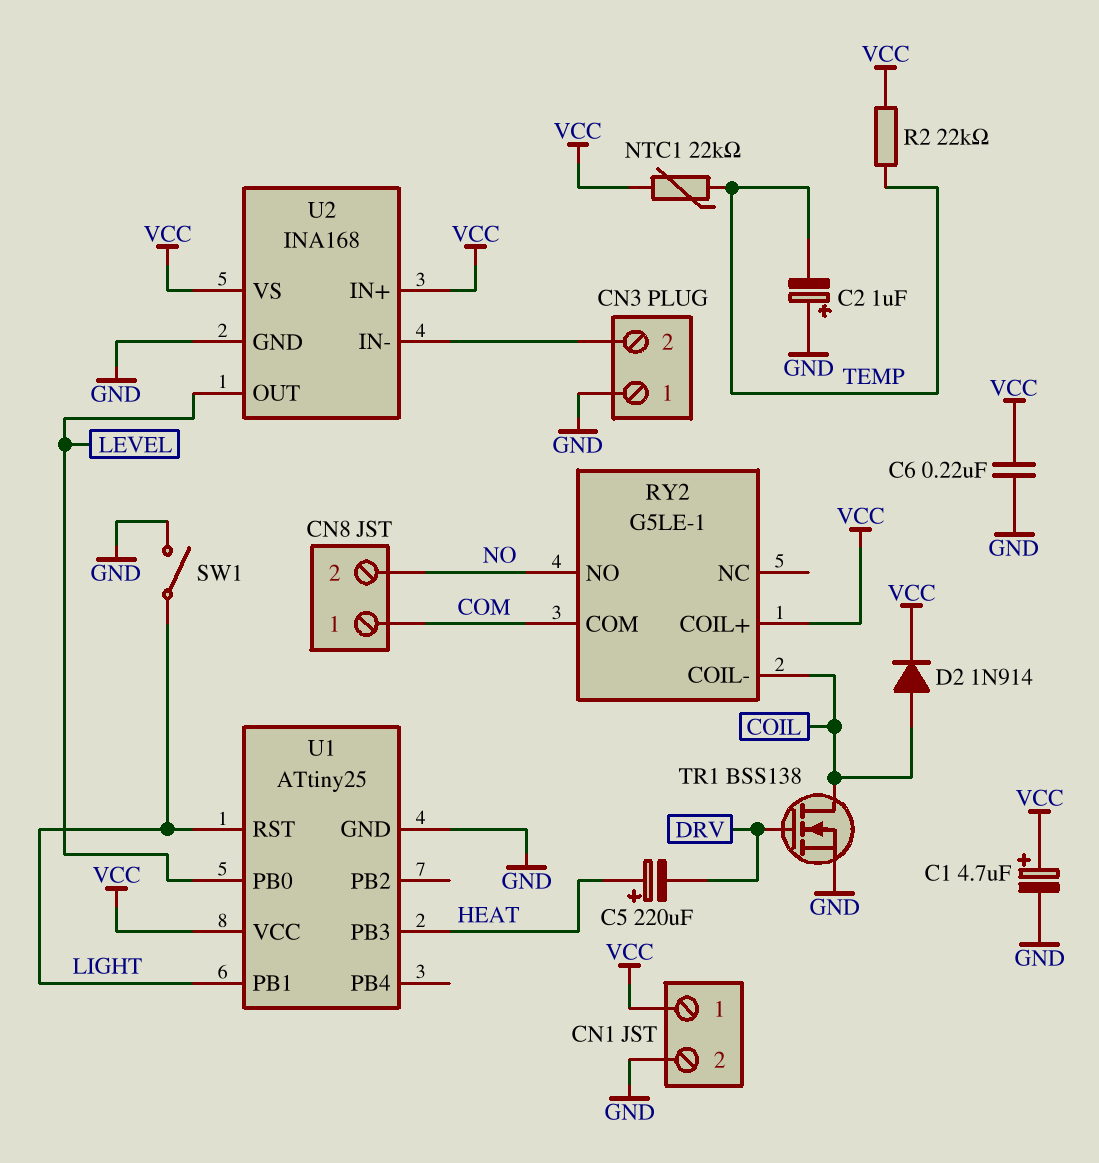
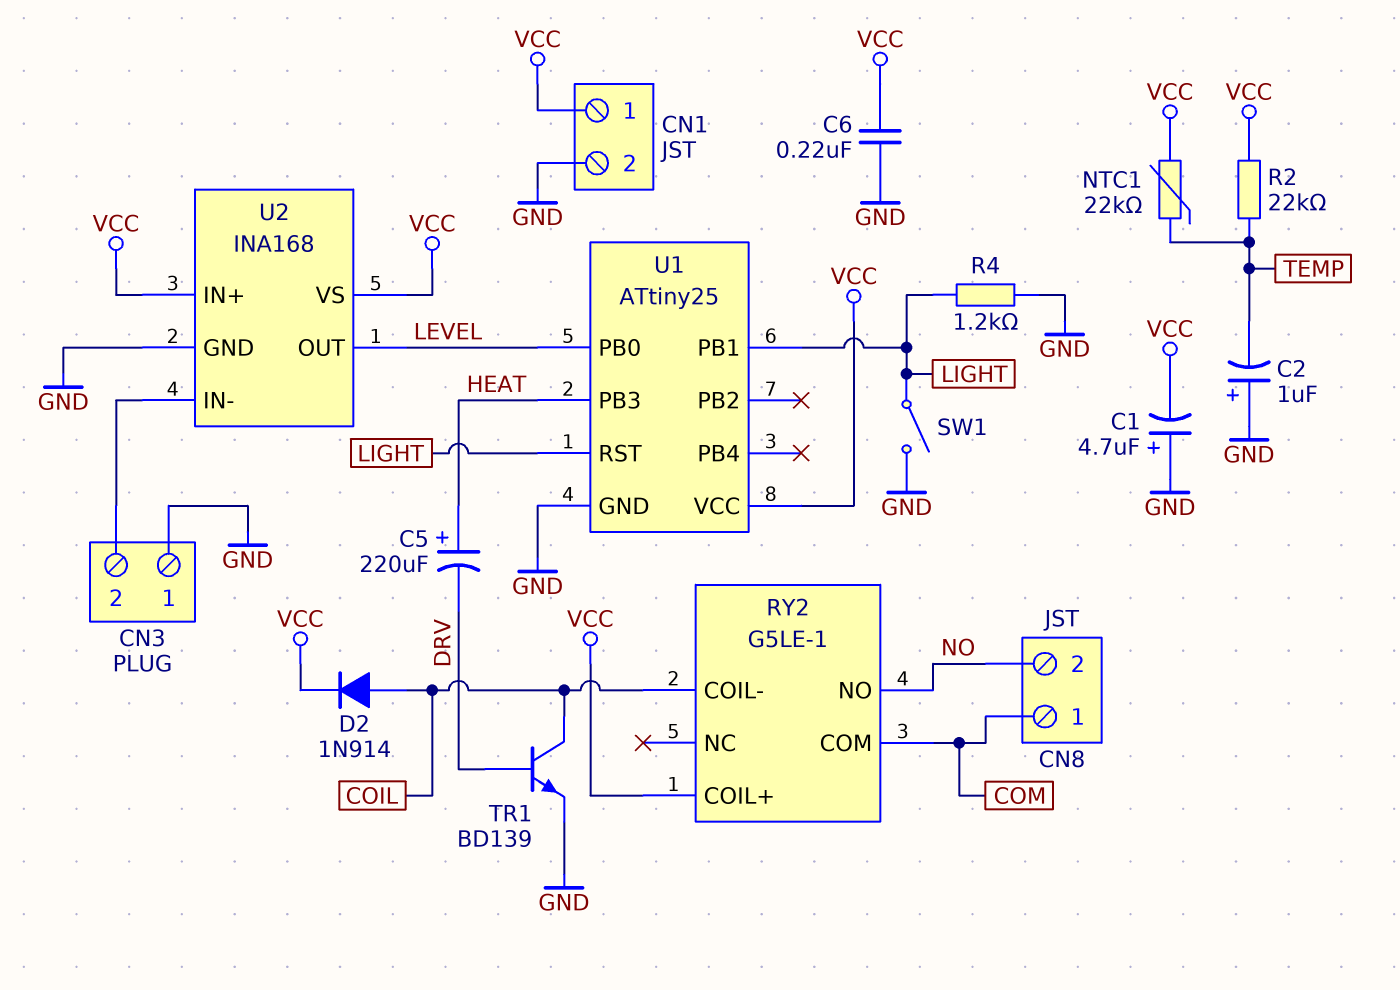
C1: 4.7uF (plus VCC, minus GND) -> 4.7uF (plus GND, minus VCC)
R4: none -> 1.2k (GND, LIGHT)
TR1: NMOS BSS138 (G DRV, D COIL, S GND) -> NPN BD139 (B DRV, C COIL, E GND)

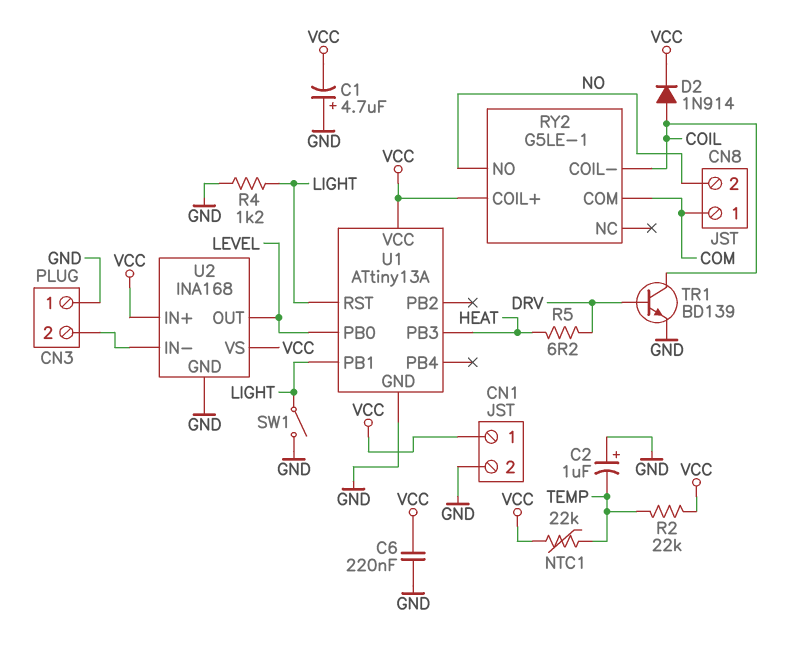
C5: 220uF (plus HEAT, minus DRV) -> none
R5: none -> 6.2 (DRV, HEAT)
U1: ATtiny25 -> ATtiny13A

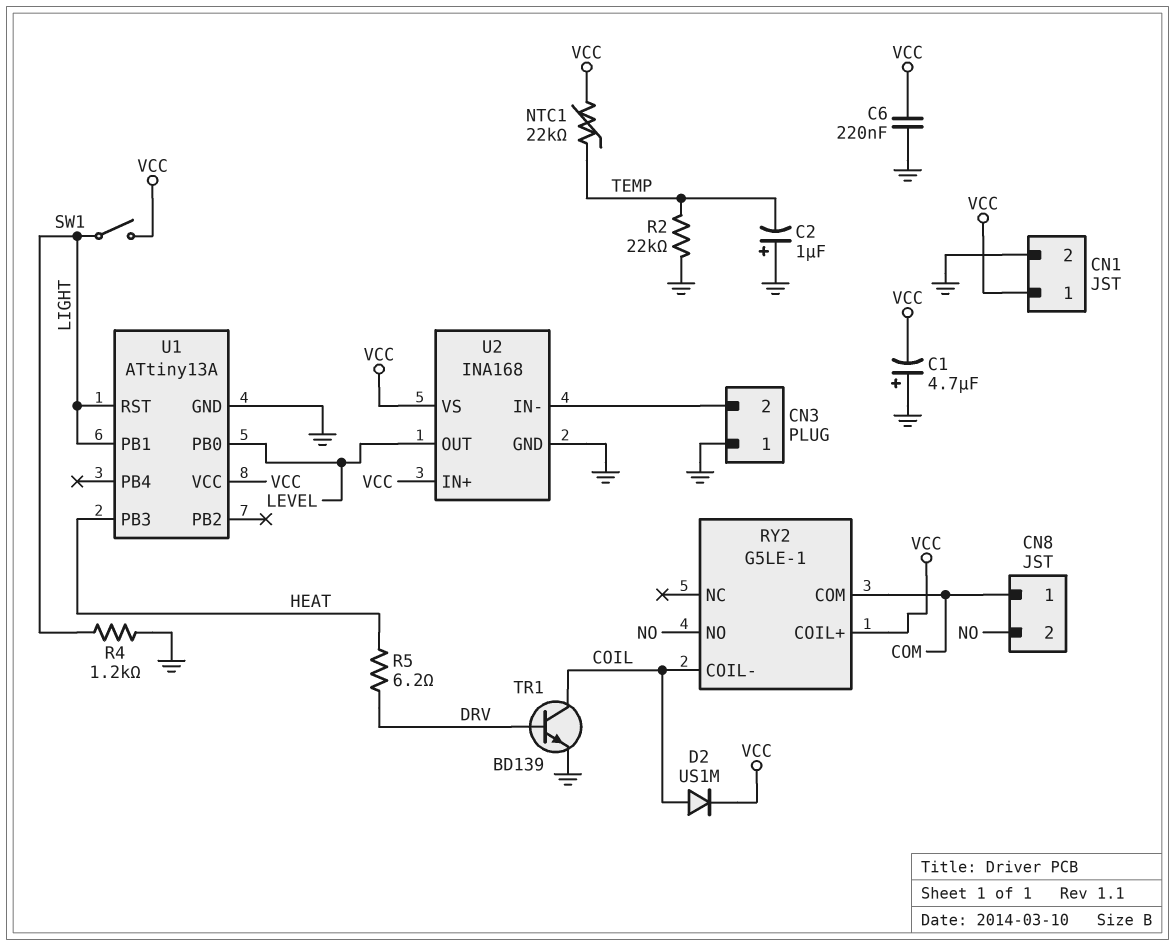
D2: diode 1N914 (A COIL, K VCC) -> diode US1M (A COIL, K VCC)
R2: 22k (TEMP, VCC) -> 22k (GND, TEMP)
SW1: switch (GND, LIGHT) -> switch (LIGHT, VCC)

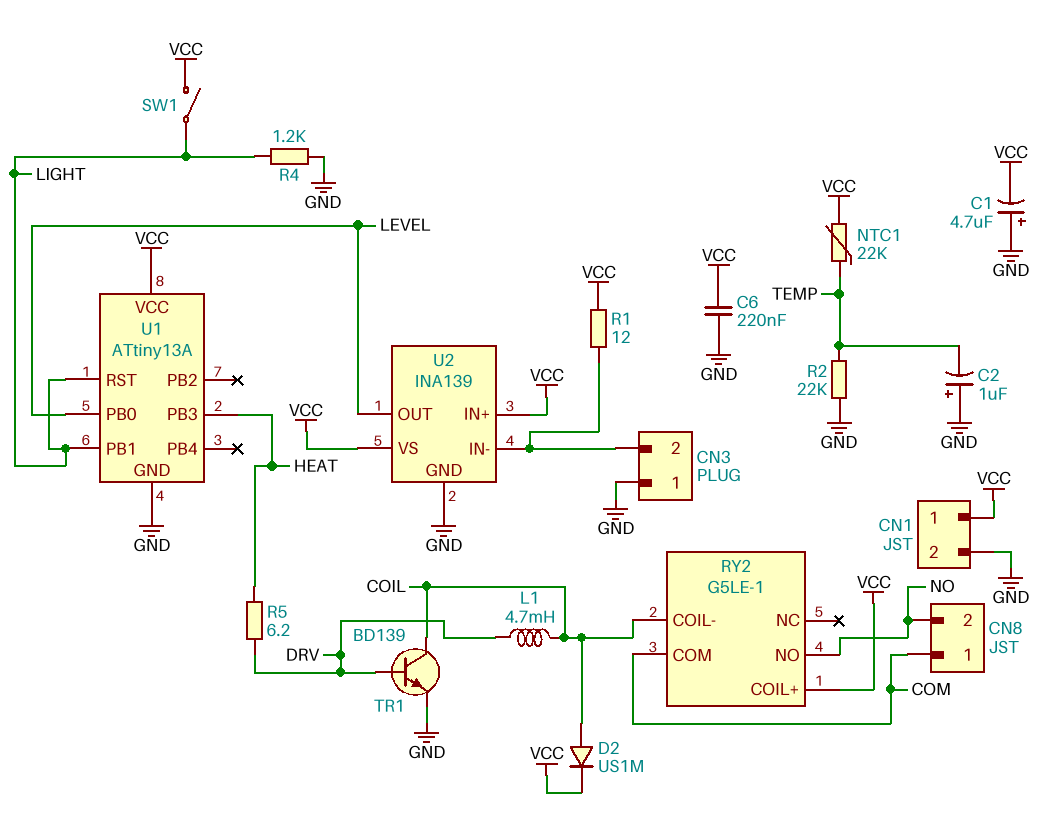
L1: none -> 4.7mH (COIL, DRV)
R1: none -> 12 (CN3/2, VCC)
U2: INA168 -> INA139

